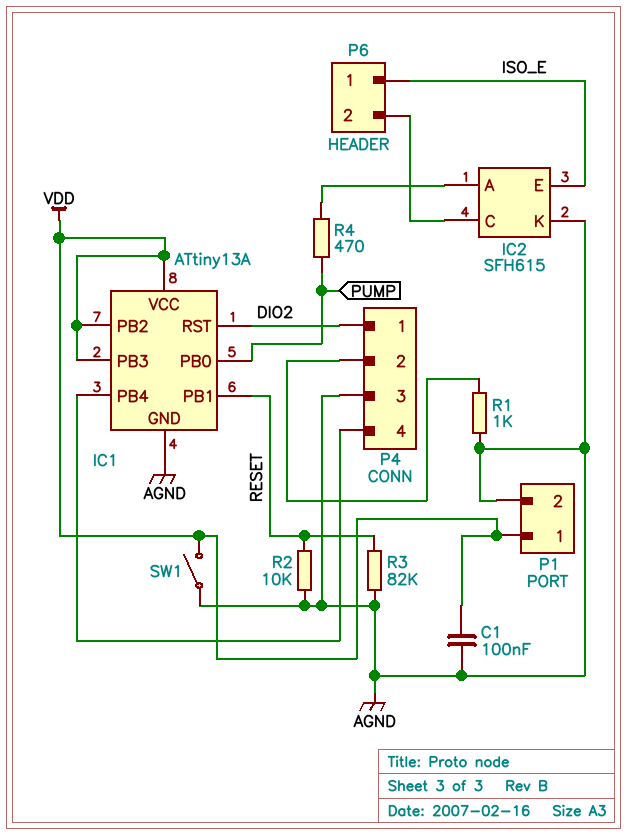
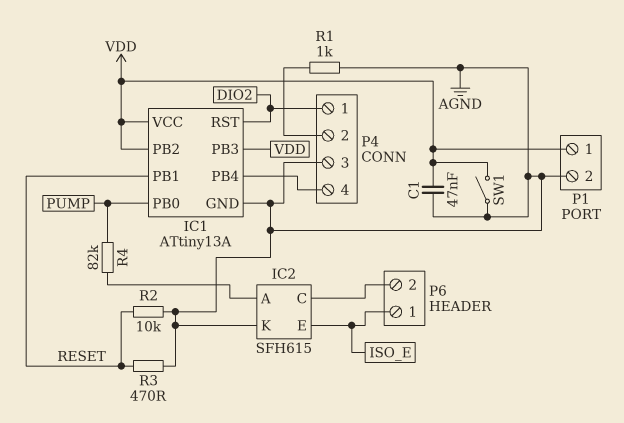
C1: 100nF (AGND, VDD) -> 47nF (AGND, VDD)
R3: 82k (AGND, RESET) -> 470 (AGND, RESET)
R4: 470 (IC2/A, PUMP) -> 82k (IC2/A, PUMP)

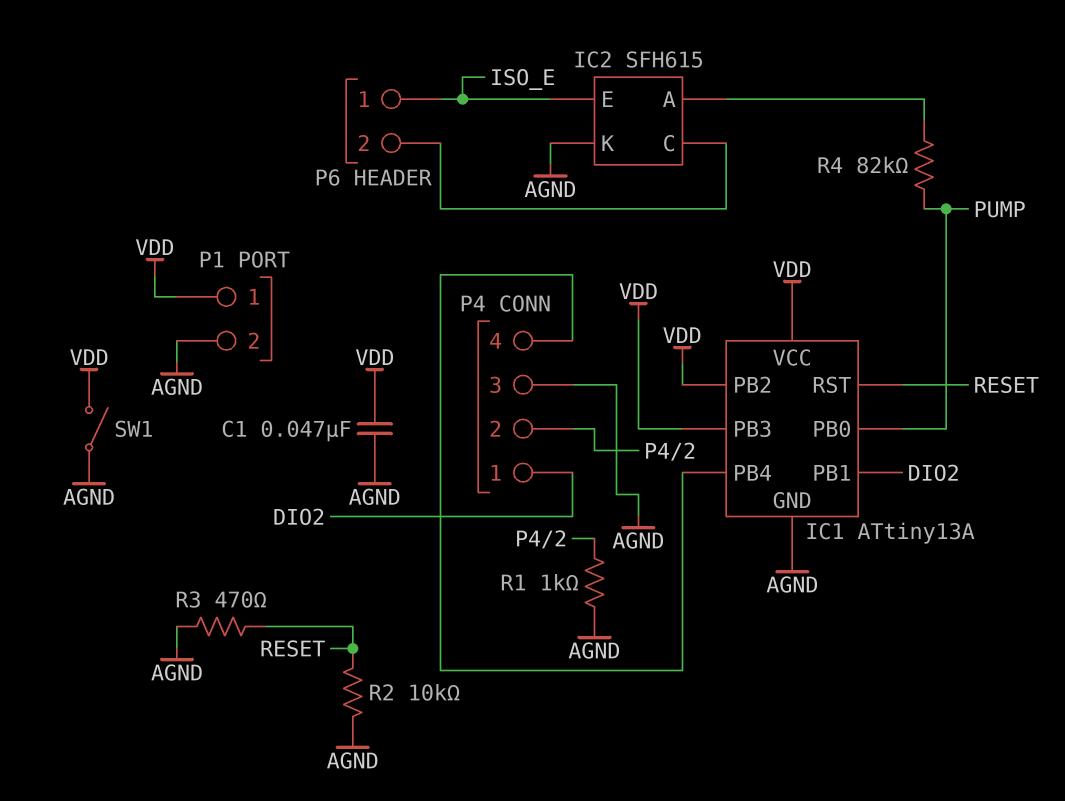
IC1 pin PB1: RESET -> DIO2
IC1 pin RST: DIO2 -> RESET

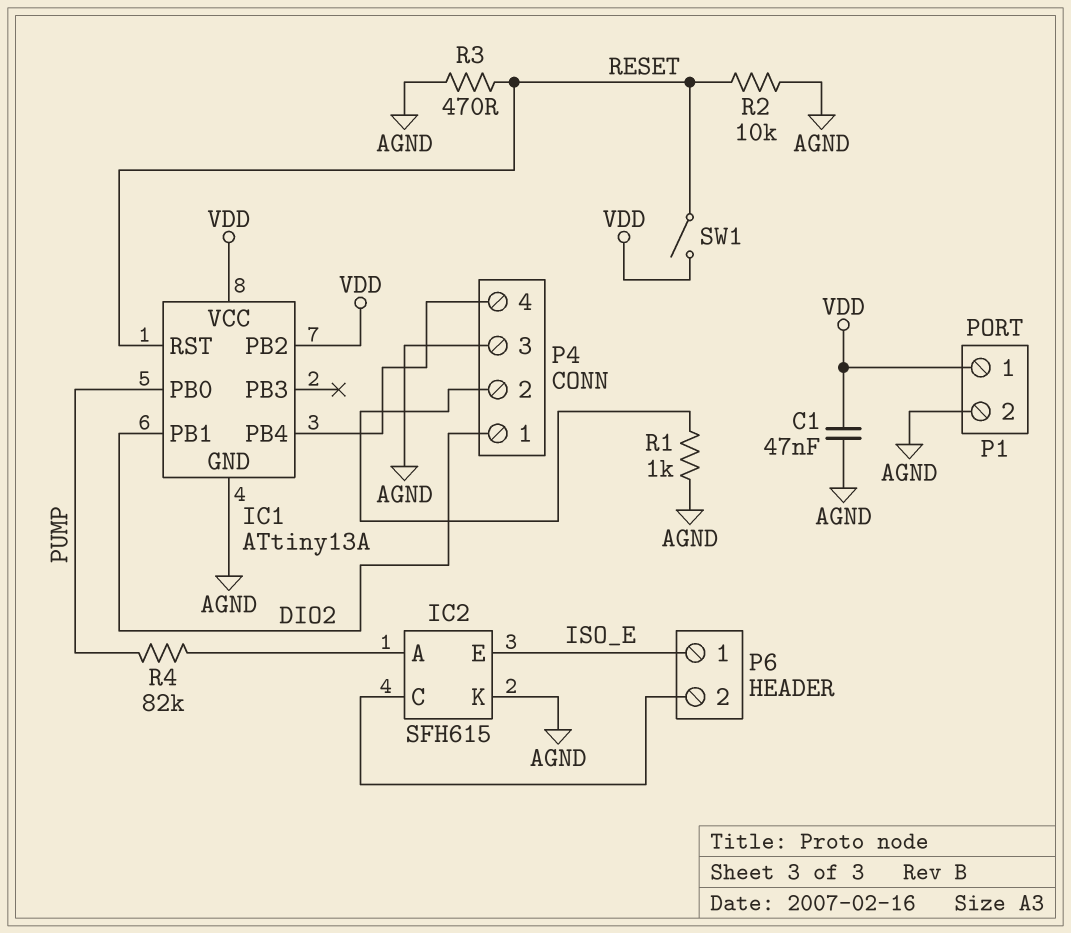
IC1 pin PB3: VDD -> none
SW1: switch (AGND, VDD) -> switch (RESET, VDD)

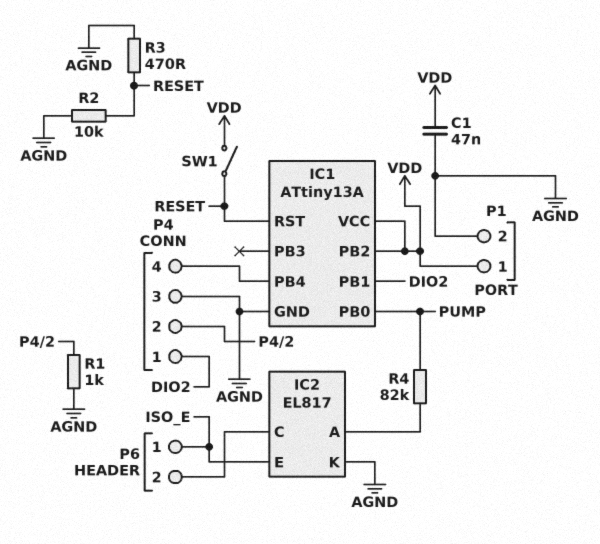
IC2: SFH615 -> EL817

